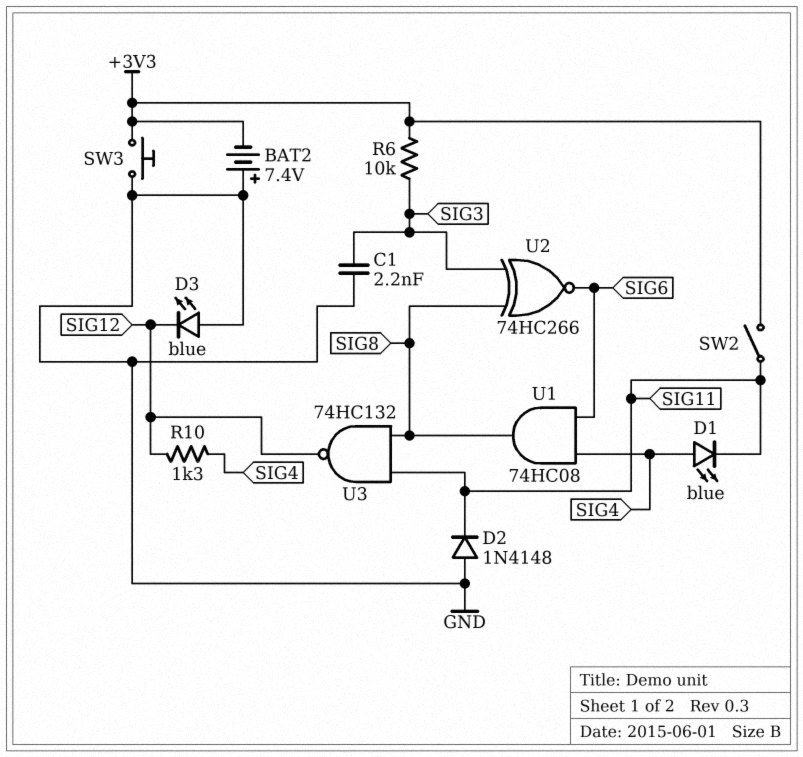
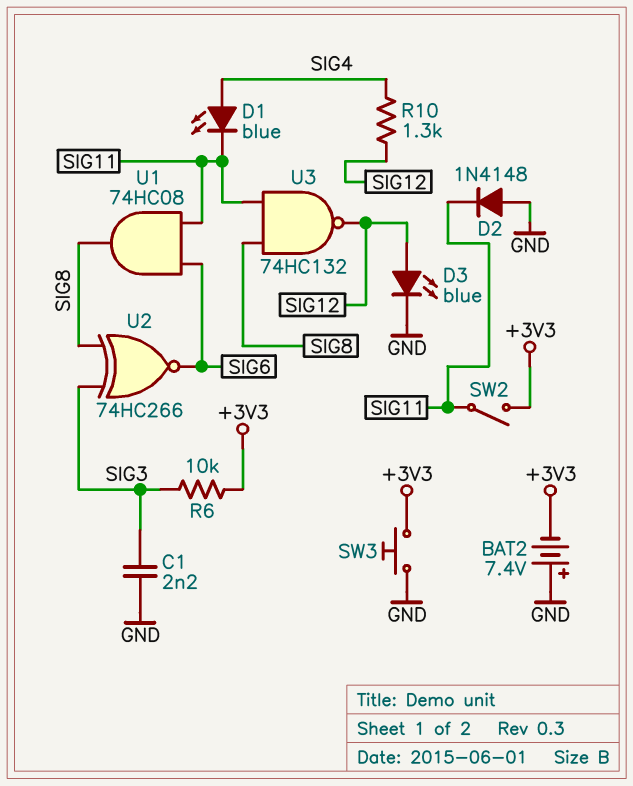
D3: LED blue (A GND, K SIG12) -> LED blue (A SIG12, K GND)
U1: AND 74HC08 (in SIG4, in SIG6, out SIG8) -> AND 74HC08 (in SIG6, in SIG11, out SIG8)

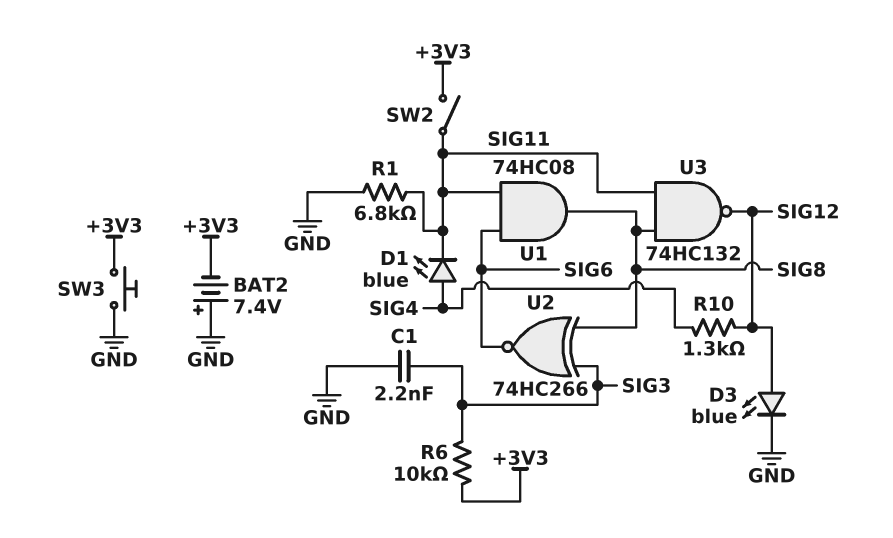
D2: diode 1N4148 (A GND, K SIG11) -> none
R1: none -> 6.8k (GND, SIG11)

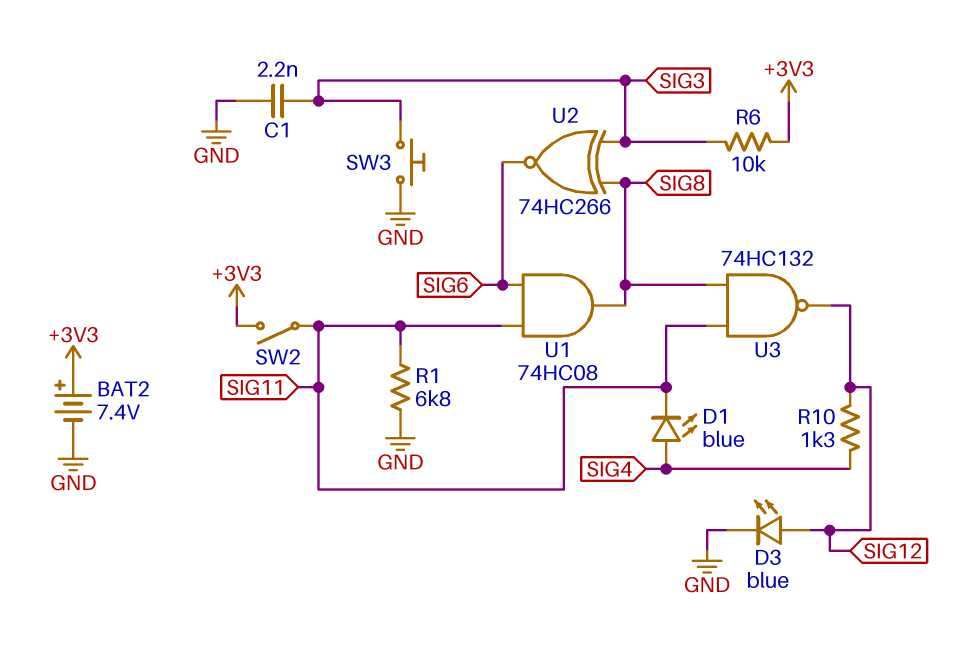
BAT2: 7.4V (plus GND, minus +3V3) -> 7.4V (plus +3V3, minus GND)
SW3: button (+3V3, GND) -> button (GND, SIG3)

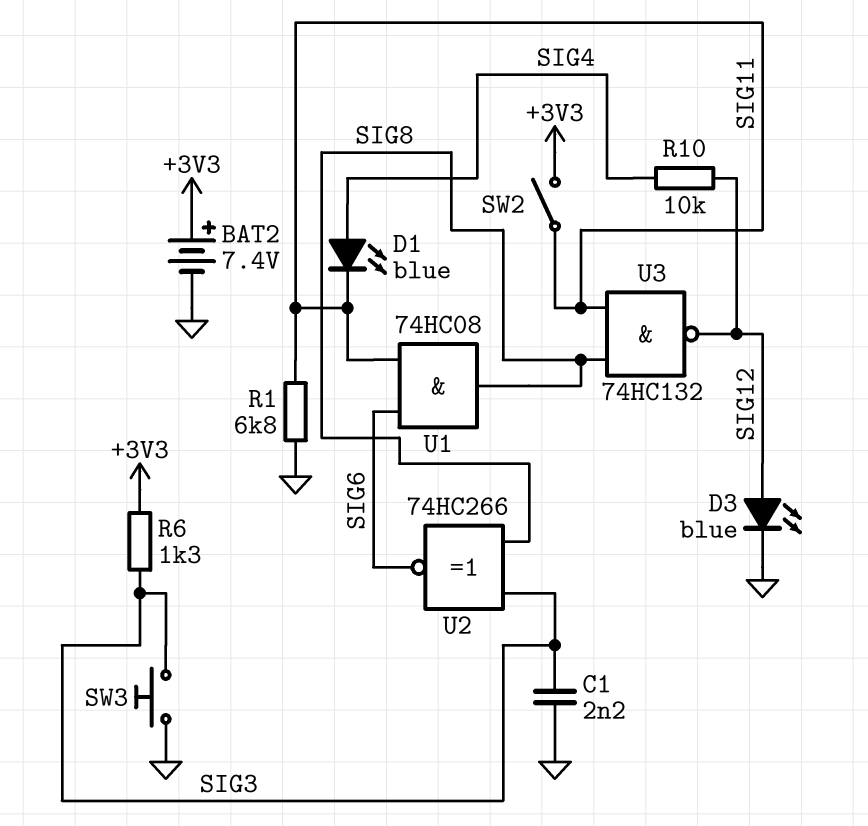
R6: 10k (+3V3, SIG3) -> 1.3k (+3V3, SIG3)
R10: 1.3k (SIG4, SIG12) -> 10k (SIG4, SIG12)

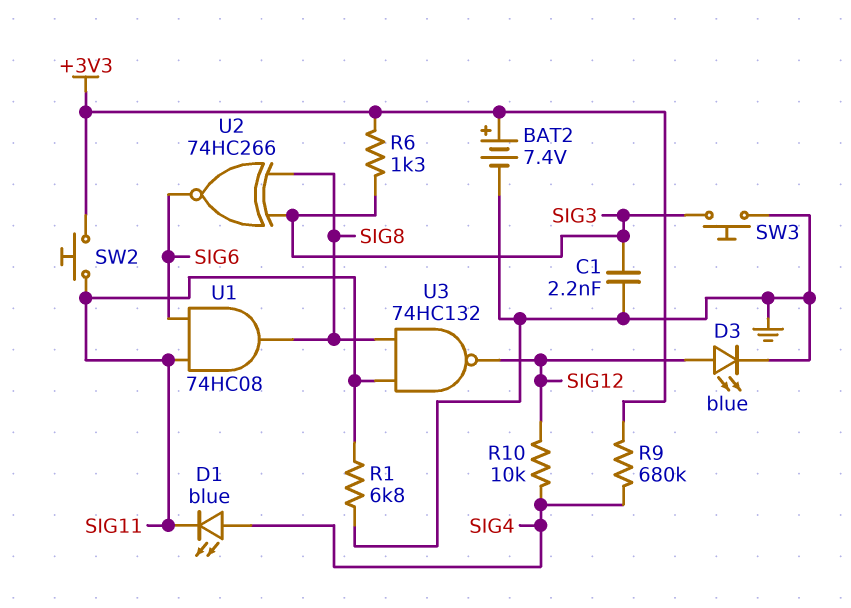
R9: none -> 680k (+3V3, SIG4)
SW2: switch (+3V3, SIG11) -> button (+3V3, SIG11)

